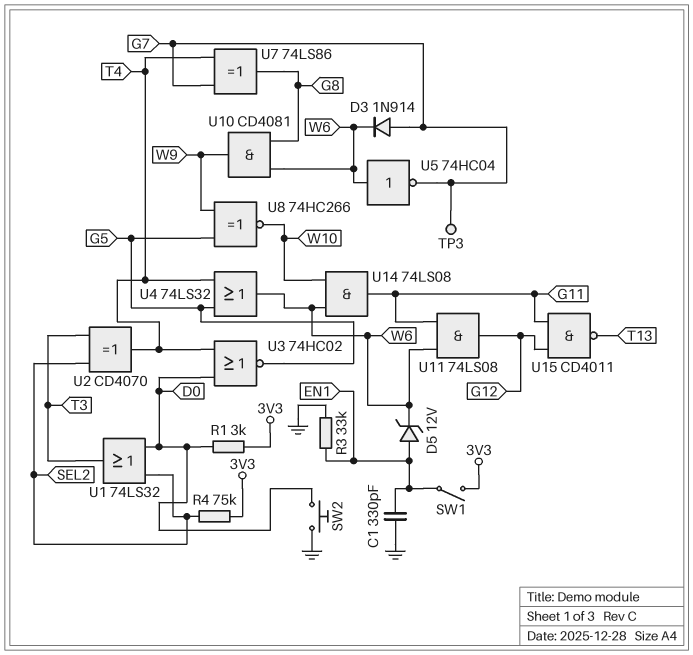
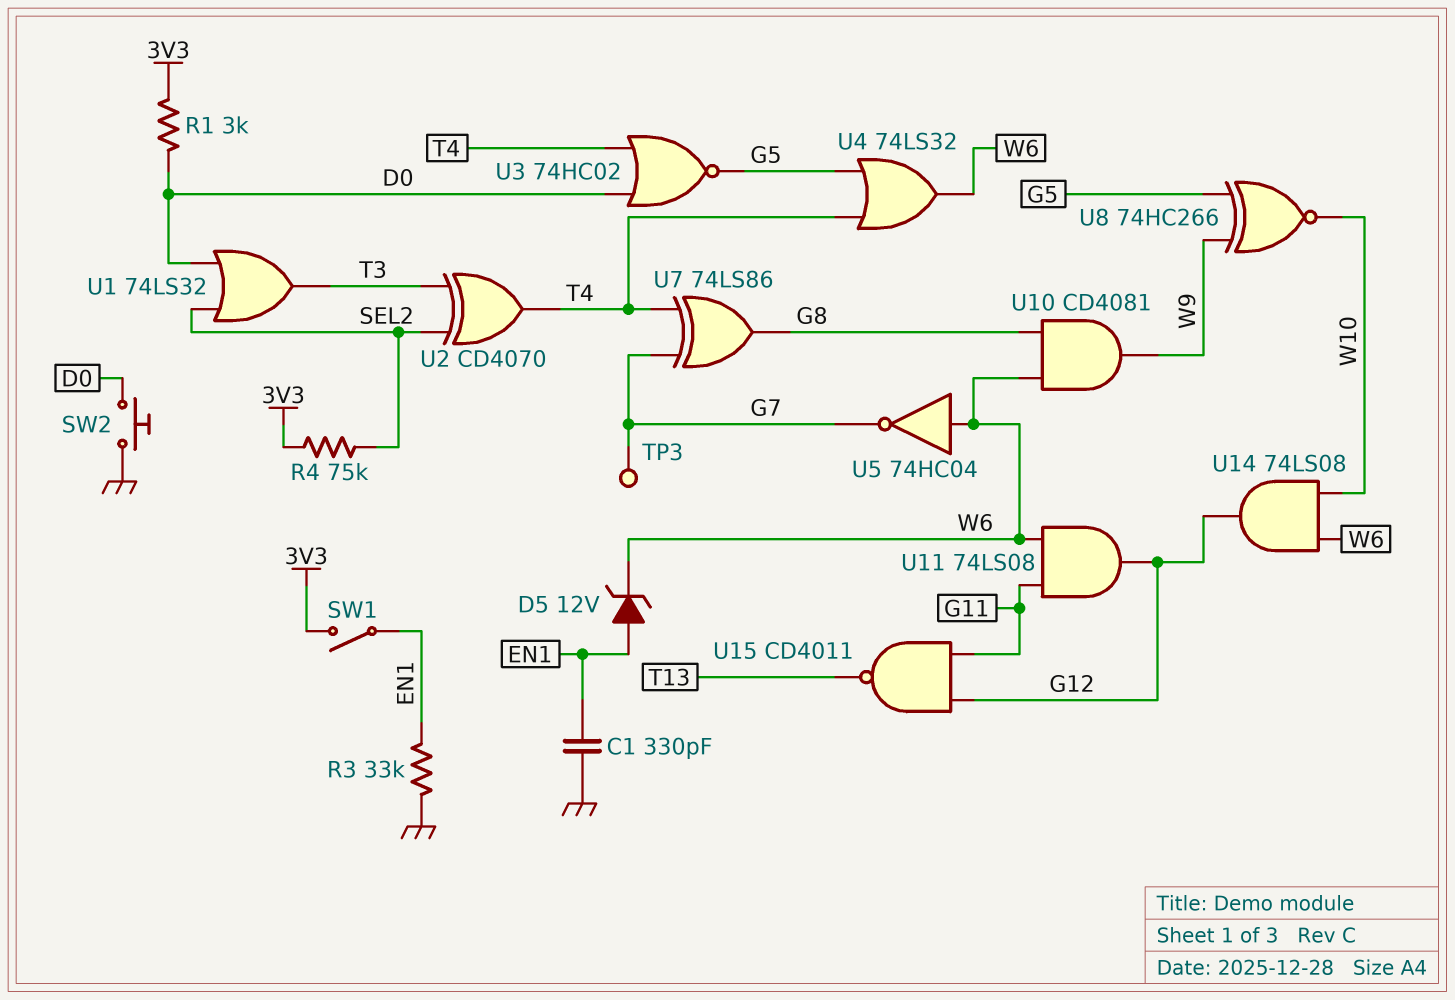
D3: diode 1N914 (A G7, K W6) -> none
U14: AND 74LS08 (in W6, in W10, out G11) -> AND 74LS08 (in W6, in W10, out G12)

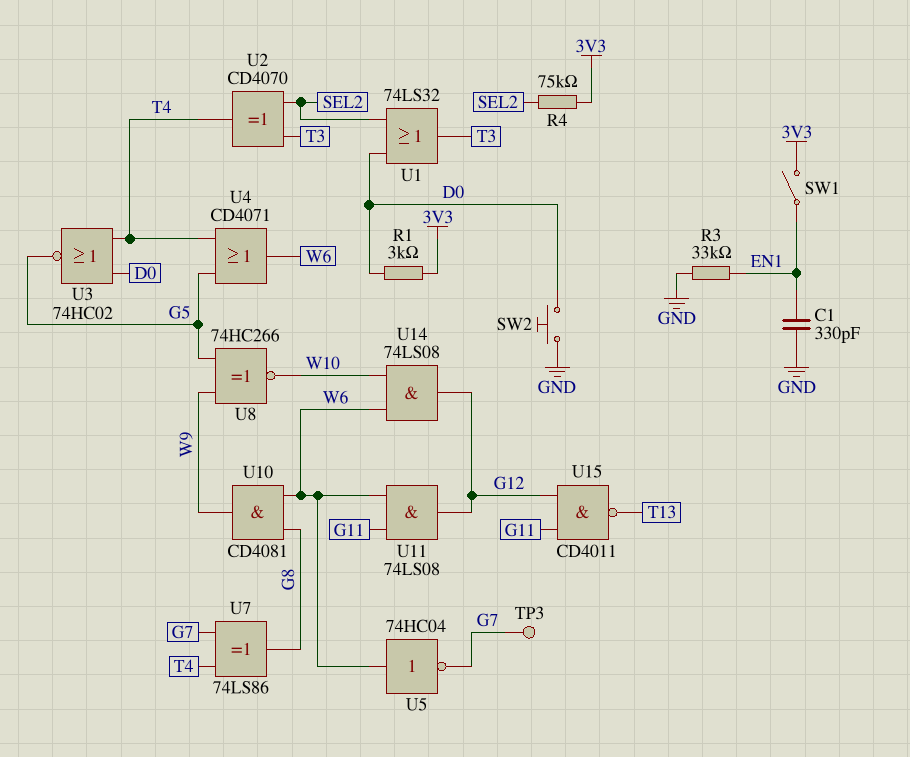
D5: zener 12V (A EN1, K W6) -> none
U4: OR 74LS32 (in G5, in T4, out W6) -> OR CD4071 (in G5, in T4, out W6)

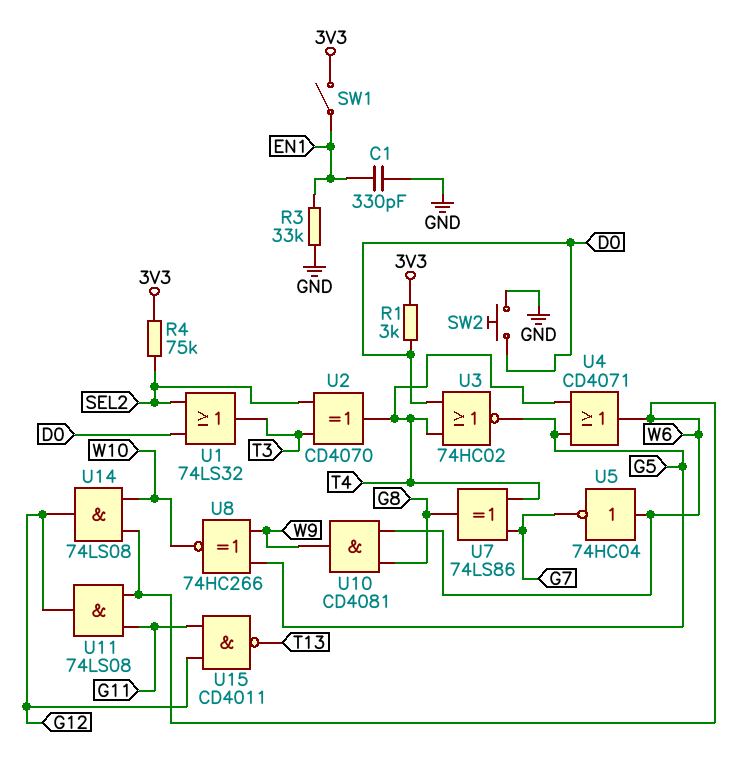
TP3: test point (G7) -> none

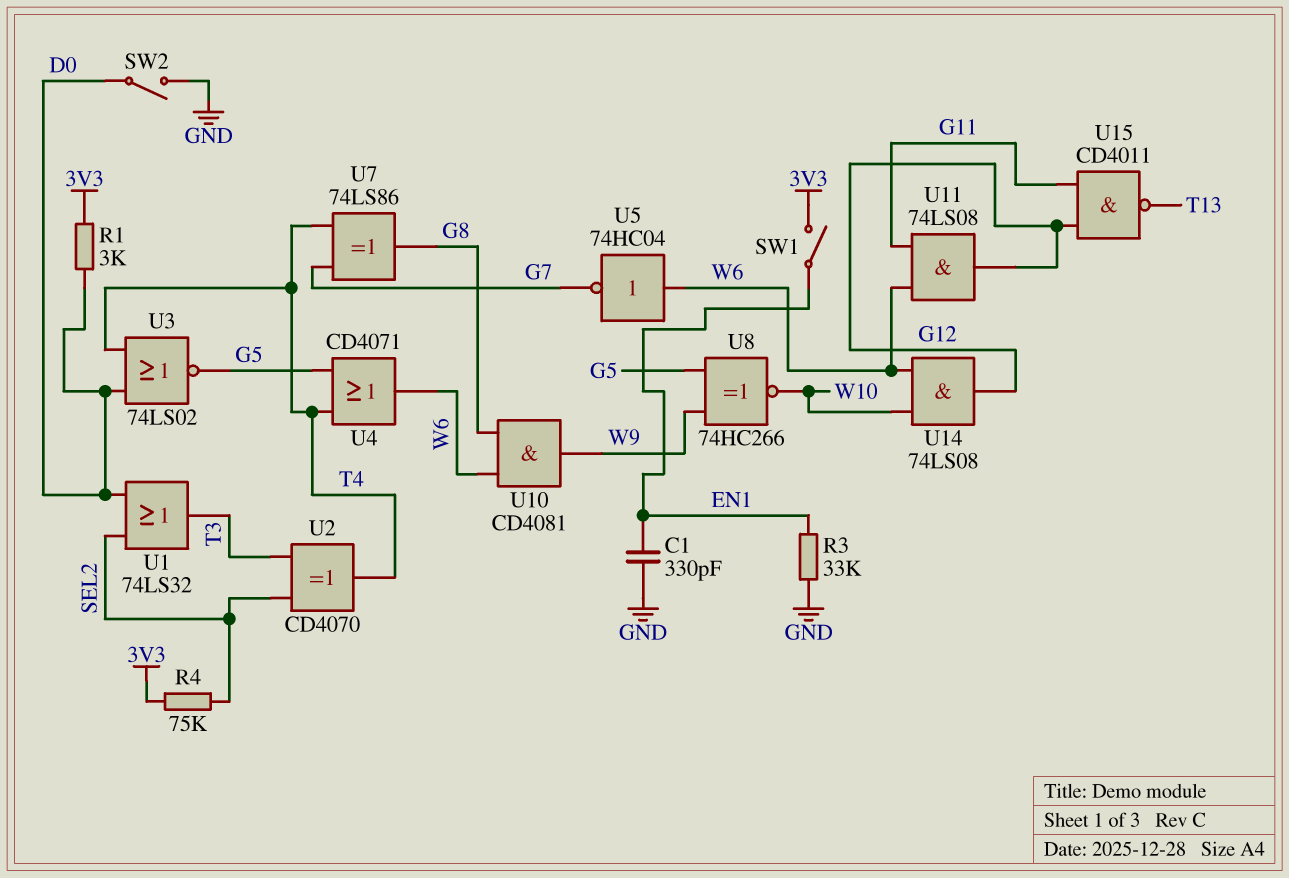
SW2: button (D0, GND) -> switch (D0, GND)
U3: NOR 74HC02 (in D0, in T4, out G5) -> NOR 74LS02 (in D0, in T4, out G5)

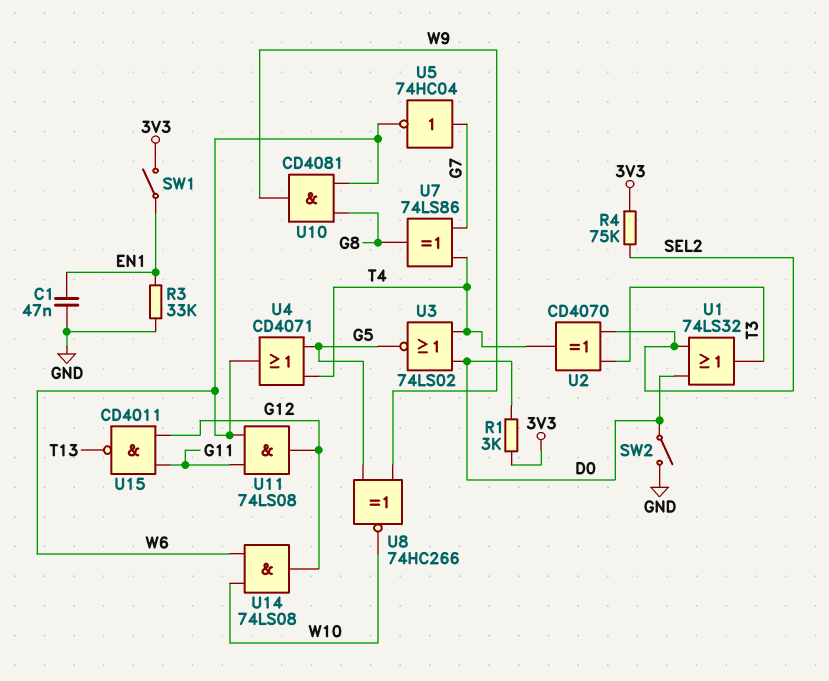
C1: 330pF (EN1, GND) -> 47nF (EN1, GND)
U5: NOT 74HC04 (in W6, out G7) -> NOT 74HC04 (in G7, out W6)

